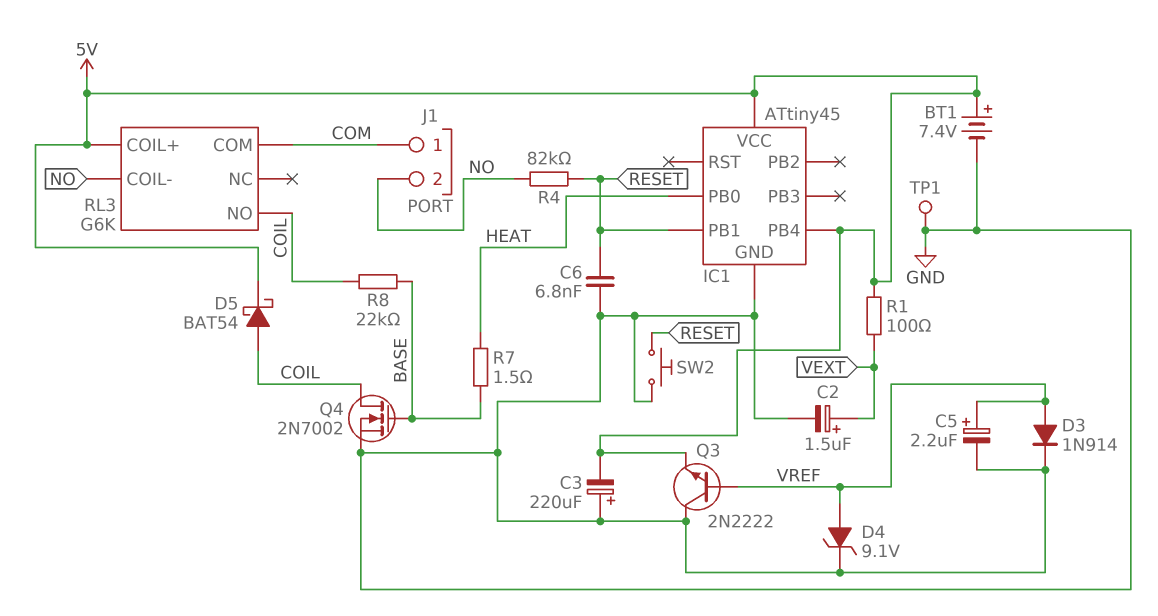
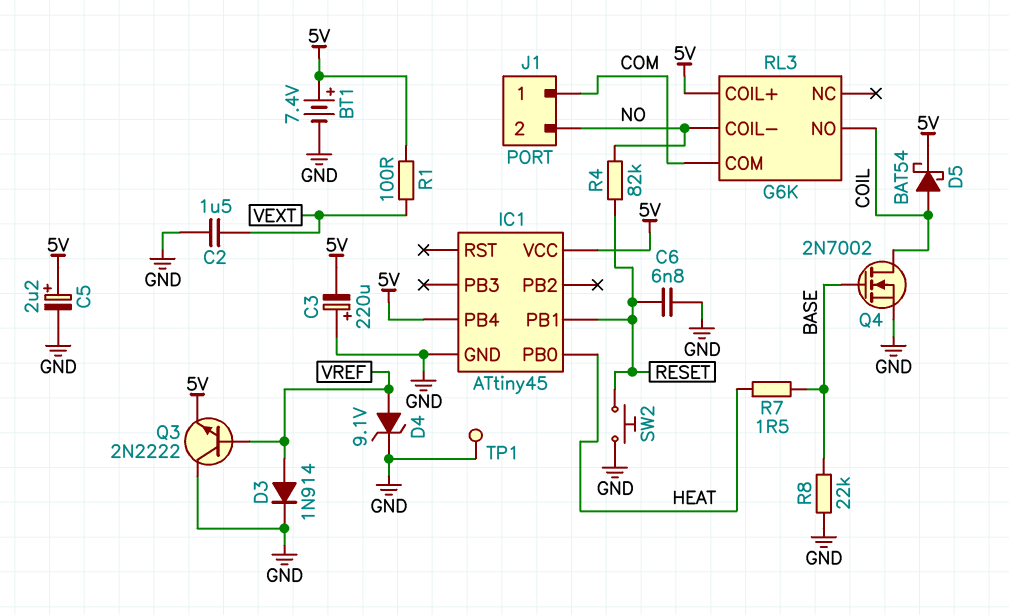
C2: 1.5uF (plus VEXT, minus GND) -> 1.5uF (GND, VEXT)
C5: 2.2uF (plus VREF, minus GND) -> 2.2uF (plus 5V, minus GND)
R8: 22k (BASE, COIL) -> 22k (BASE, GND)

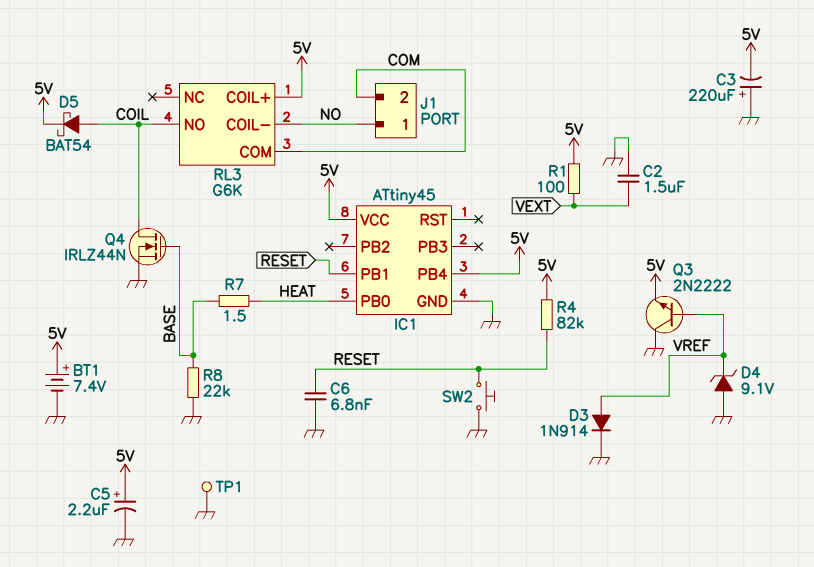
D4: zener 9.1V (A VREF, K GND) -> zener 9.1V (A GND, K VREF)
J1 pin 1: COM -> NO
J1 pin 2: NO -> COM
Q4: NMOS 2N7002 (G BASE, D COIL, S GND) -> NMOS IRLZ44N (G BASE, D COIL, S GND)
R4: 82k (NO, RESET) -> 82k (5V, RESET)

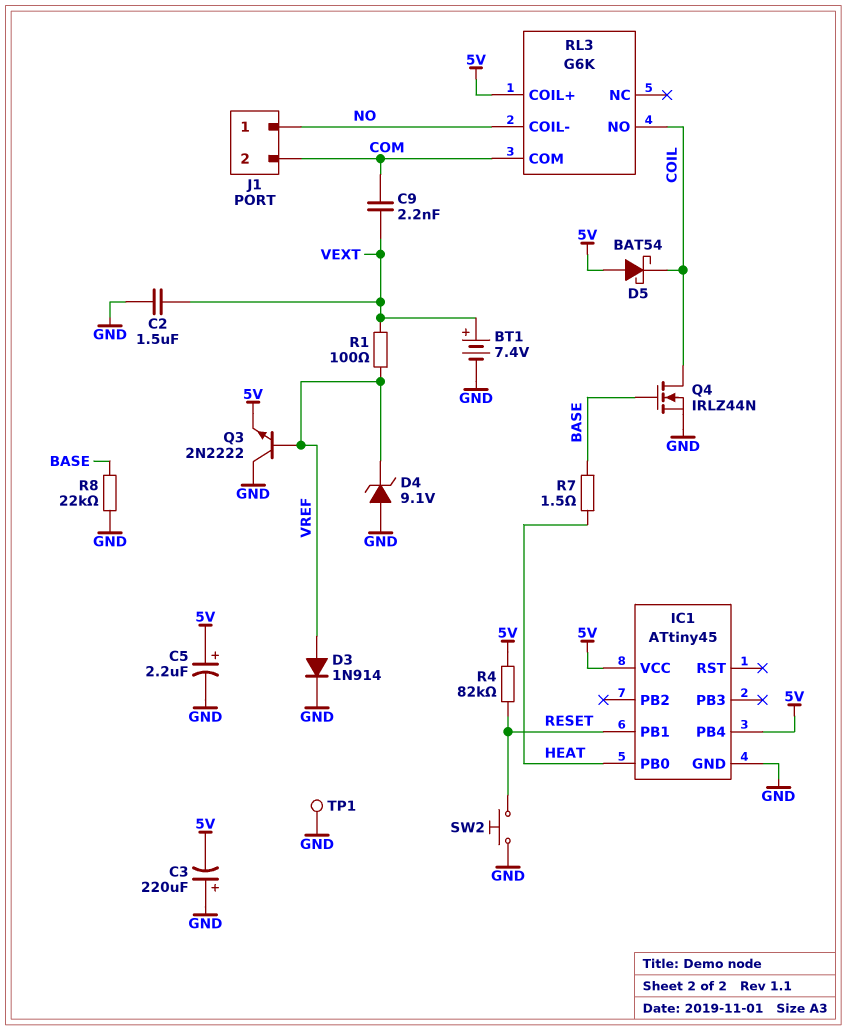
BT1: 7.4V (plus 5V, minus GND) -> 7.4V (plus VEXT, minus GND)
C6: 6.8nF (GND, RESET) -> none
C9: none -> 2.2nF (COM, VEXT)
D5: schottky BAT54 (A COIL, K 5V) -> schottky BAT54 (A 5V, K COIL)
R1: 100 (5V, VEXT) -> 100 (VEXT, VREF)

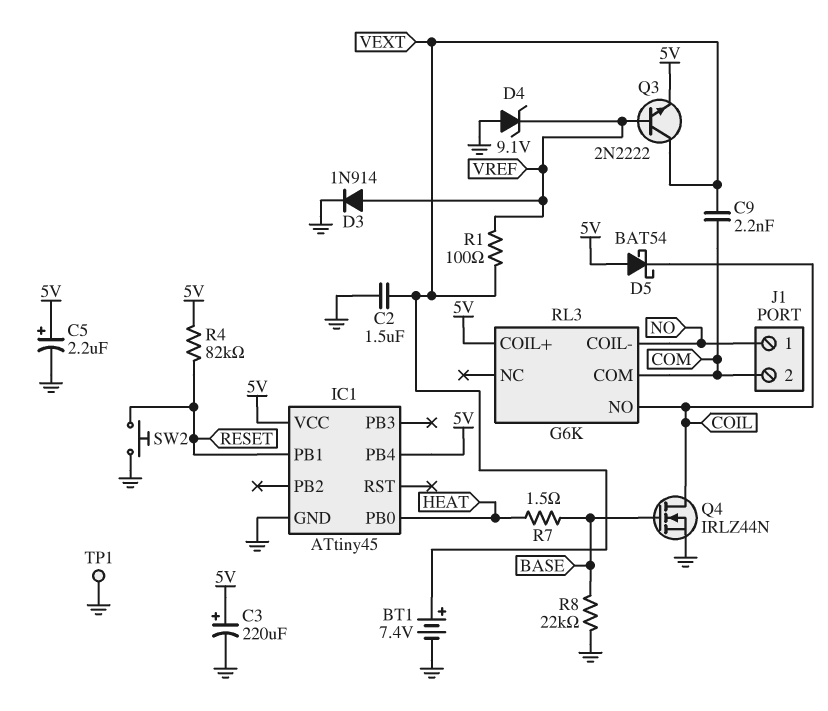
C3: 220uF (plus GND, minus 5V) -> 220uF (plus 5V, minus GND)
Q3: NPN 2N2222 (B VREF, C GND, E 5V) -> NPN 2N2222 (B VREF, C VEXT, E 5V)

